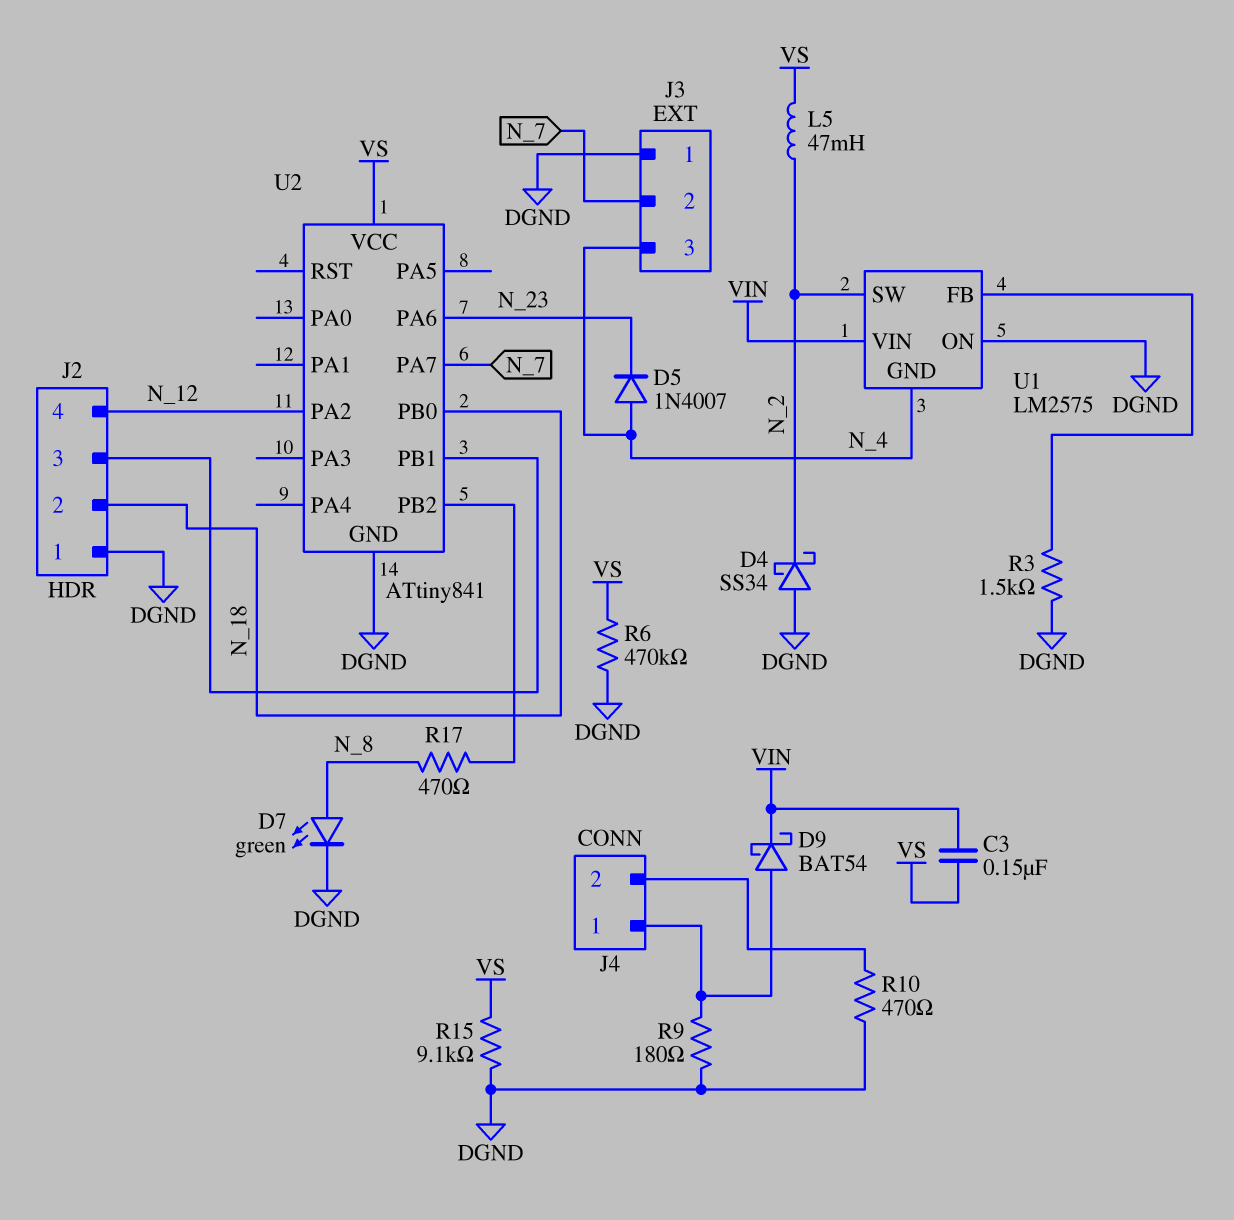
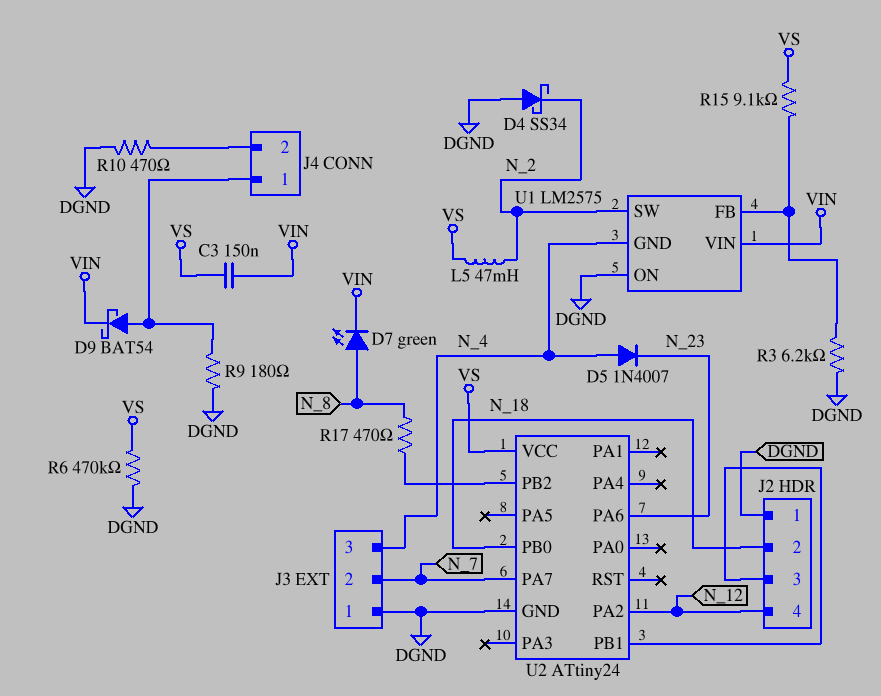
D7: LED green (A N_8, K DGND) -> LED green (A N_8, K VIN)
R3: 1.5k (DGND, U1/FB) -> 6.2k (DGND, U1/FB)
R15: 9.1k (DGND, VS) -> 9.1k (U1/FB, VS)
U2: ATtiny841 -> ATtiny24

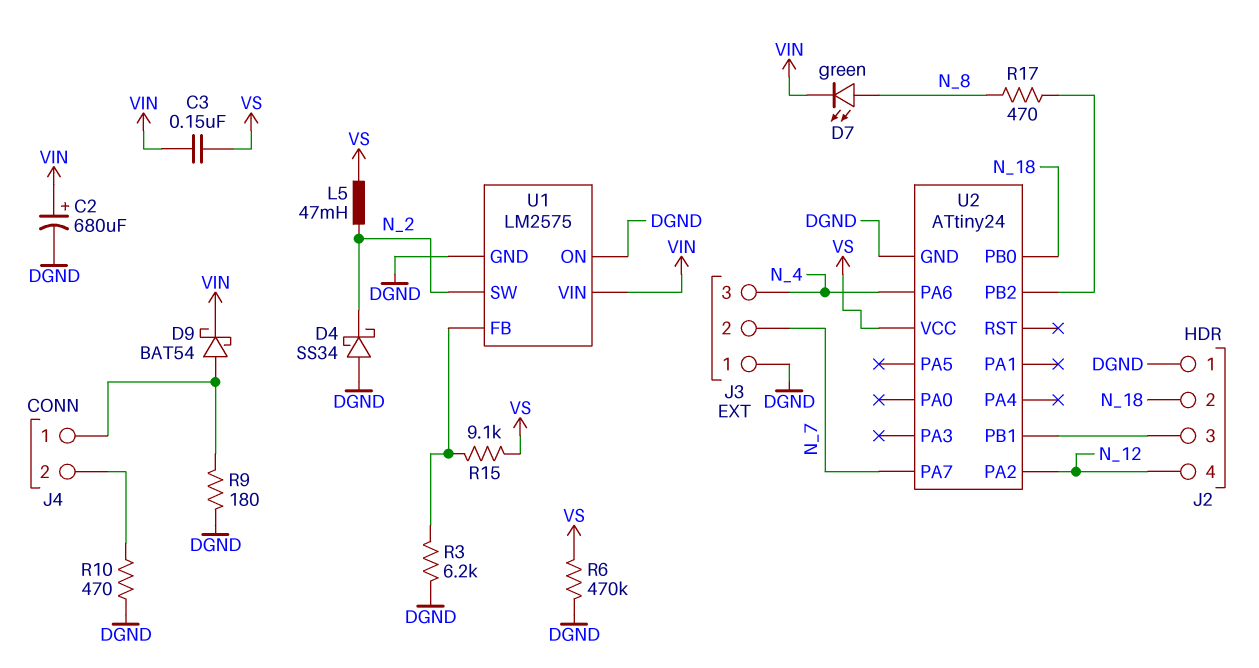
C2: none -> 680uF (plus VIN, minus DGND)
D5: diode 1N4007 (A N_4, K N_23) -> none
U1 pin GND: N_4 -> DGND
U2 pin PA6: N_23 -> N_4

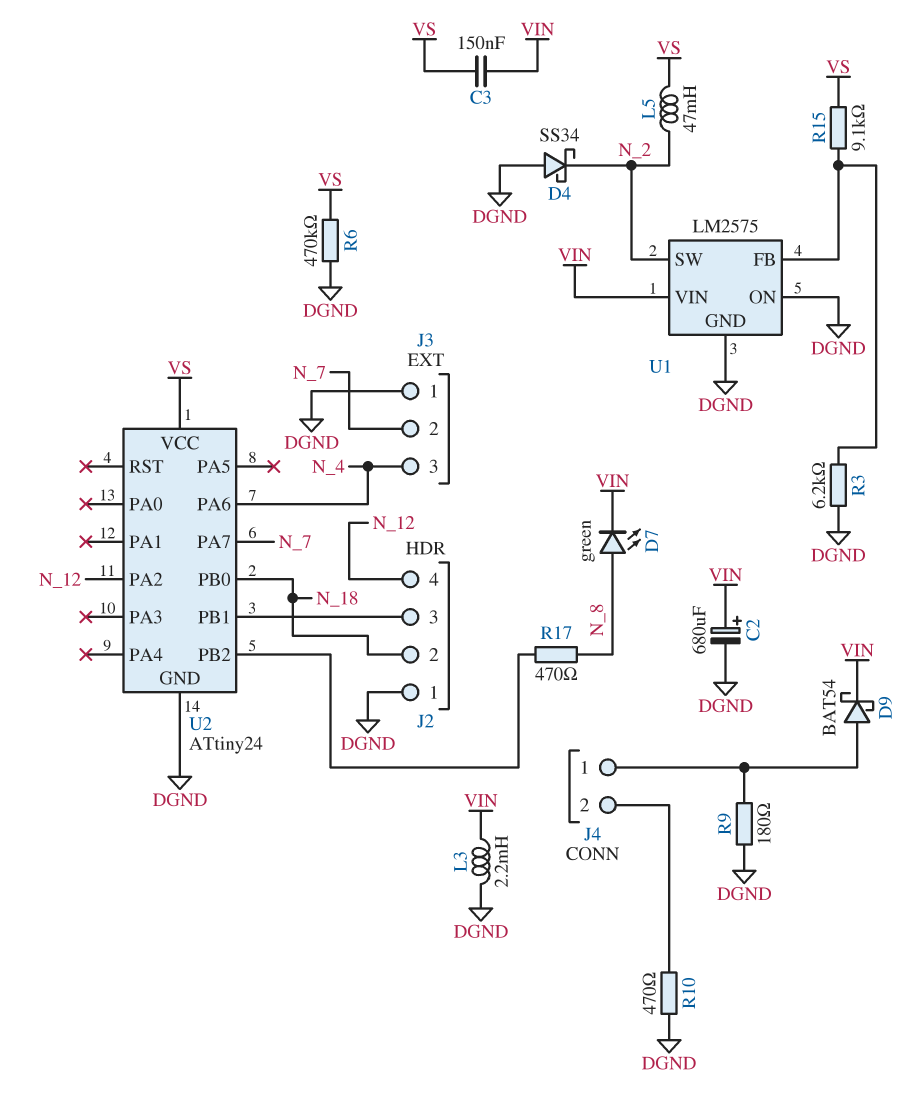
L3: none -> 2.2mH (DGND, VIN)

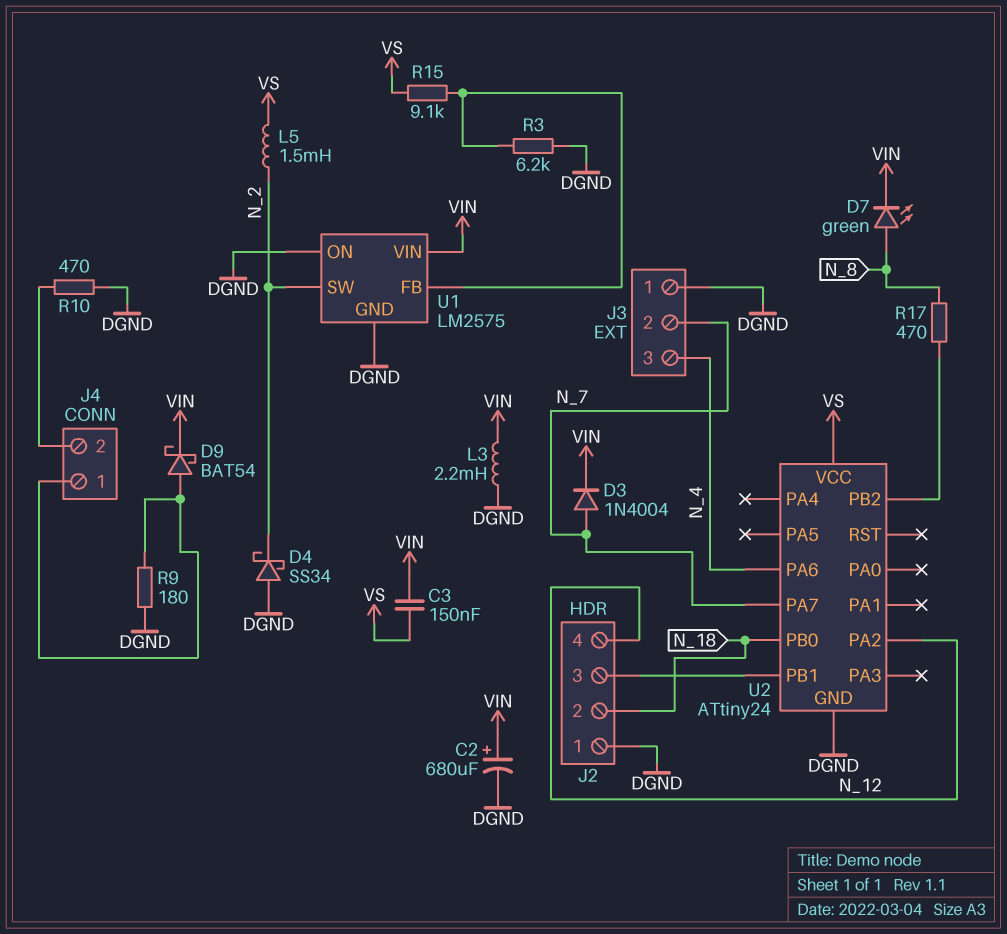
D3: none -> diode 1N4004 (A N_7, K VIN)
L5: 47mH (N_2, VS) -> 1.5mH (N_2, VS)
R6: 470k (DGND, VS) -> none

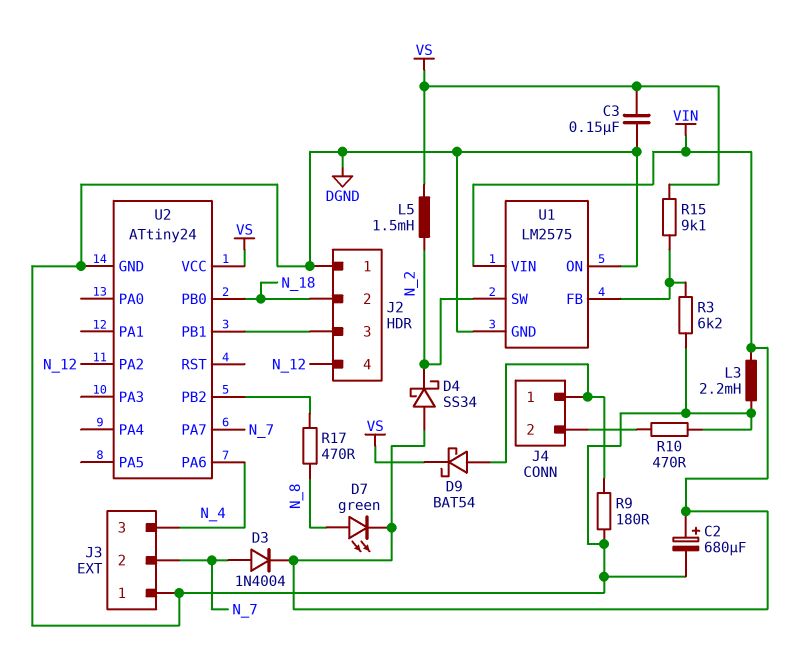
C3: 150nF (VIN, VS) -> 150nF (DGND, VS)
D4: schottky SS34 (A DGND, K N_2) -> schottky SS34 (A VIN, K N_2)
D9: schottky BAT54 (A J4/1, K VIN) -> schottky BAT54 (A J4/1, K VS)

